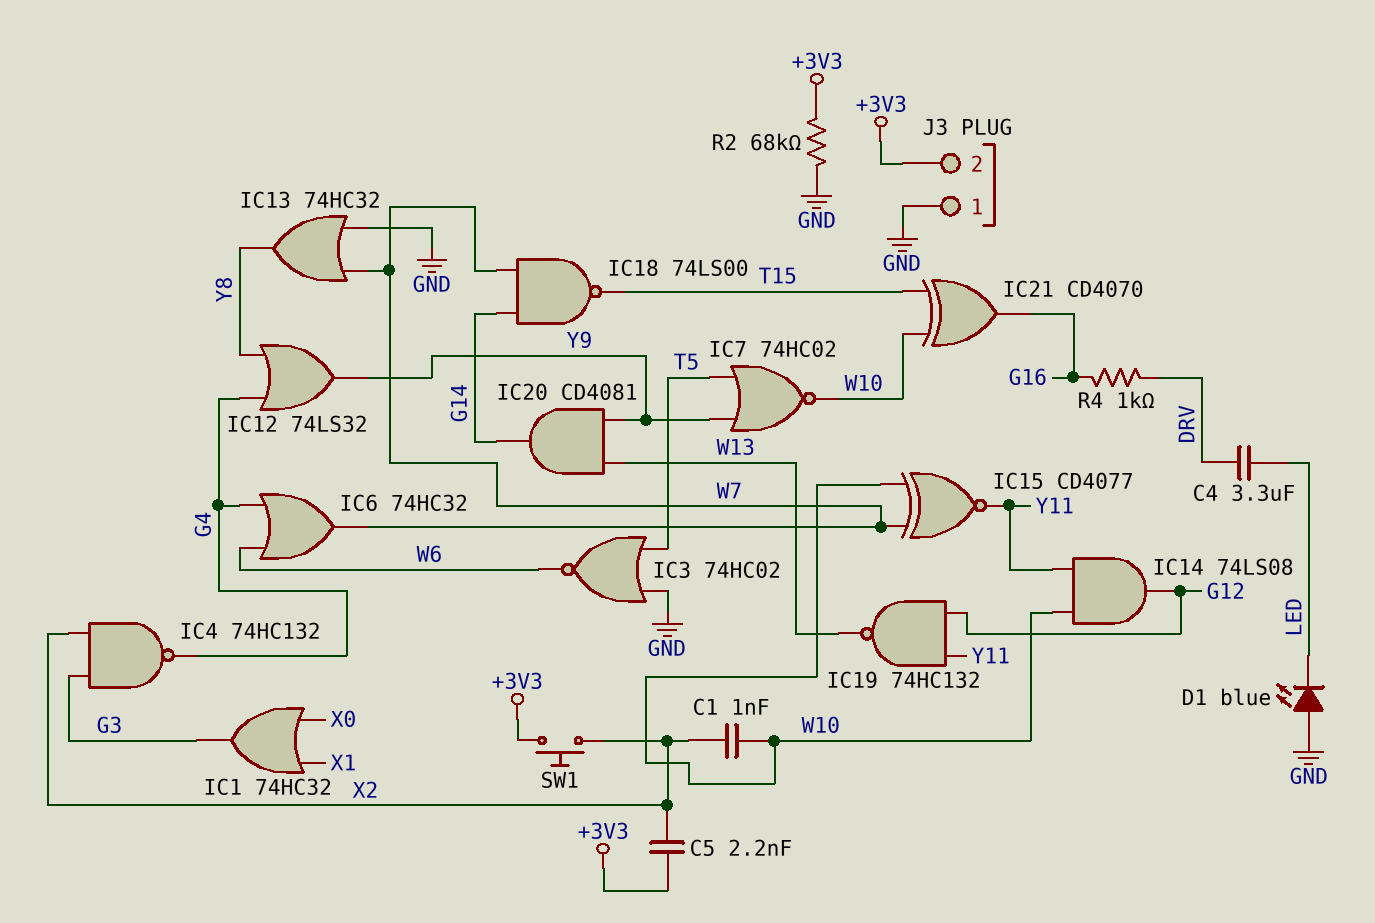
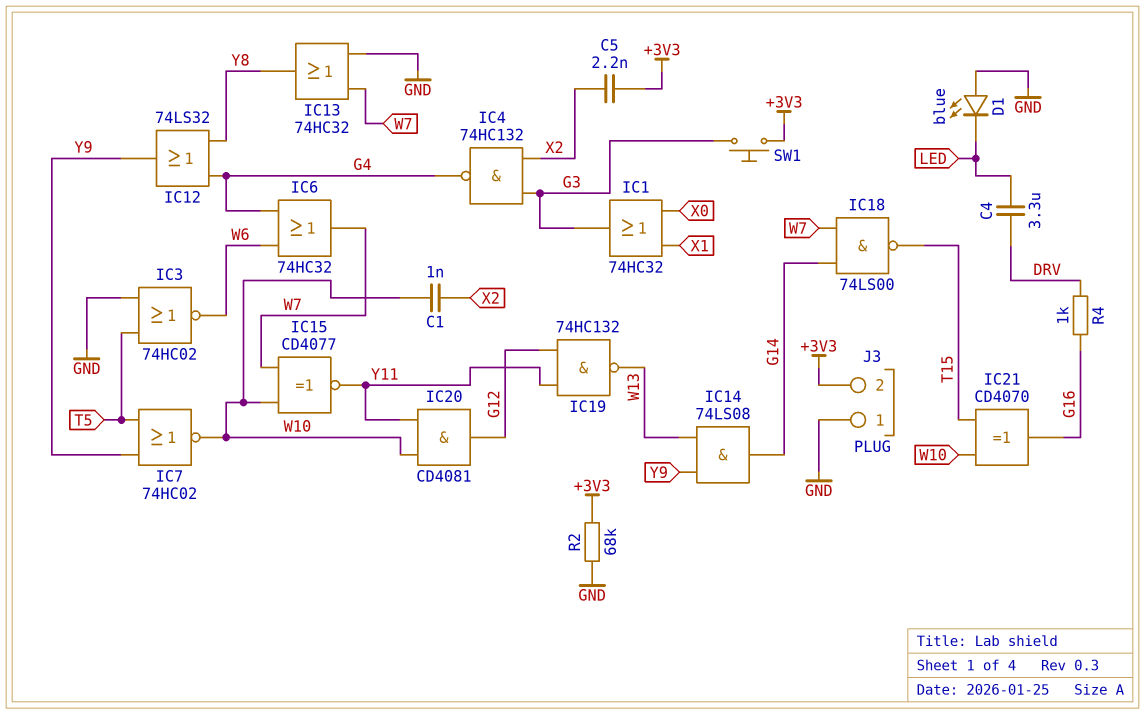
IC14: AND 74LS08 (in W10, in Y11, out G12) -> AND 74LS08 (in W13, in Y9, out G14)
IC20: AND CD4081 (in W13, in Y9, out G14) -> AND CD4081 (in W10, in Y11, out G12)
SW1: button (+3V3, X2) -> button (+3V3, G3)

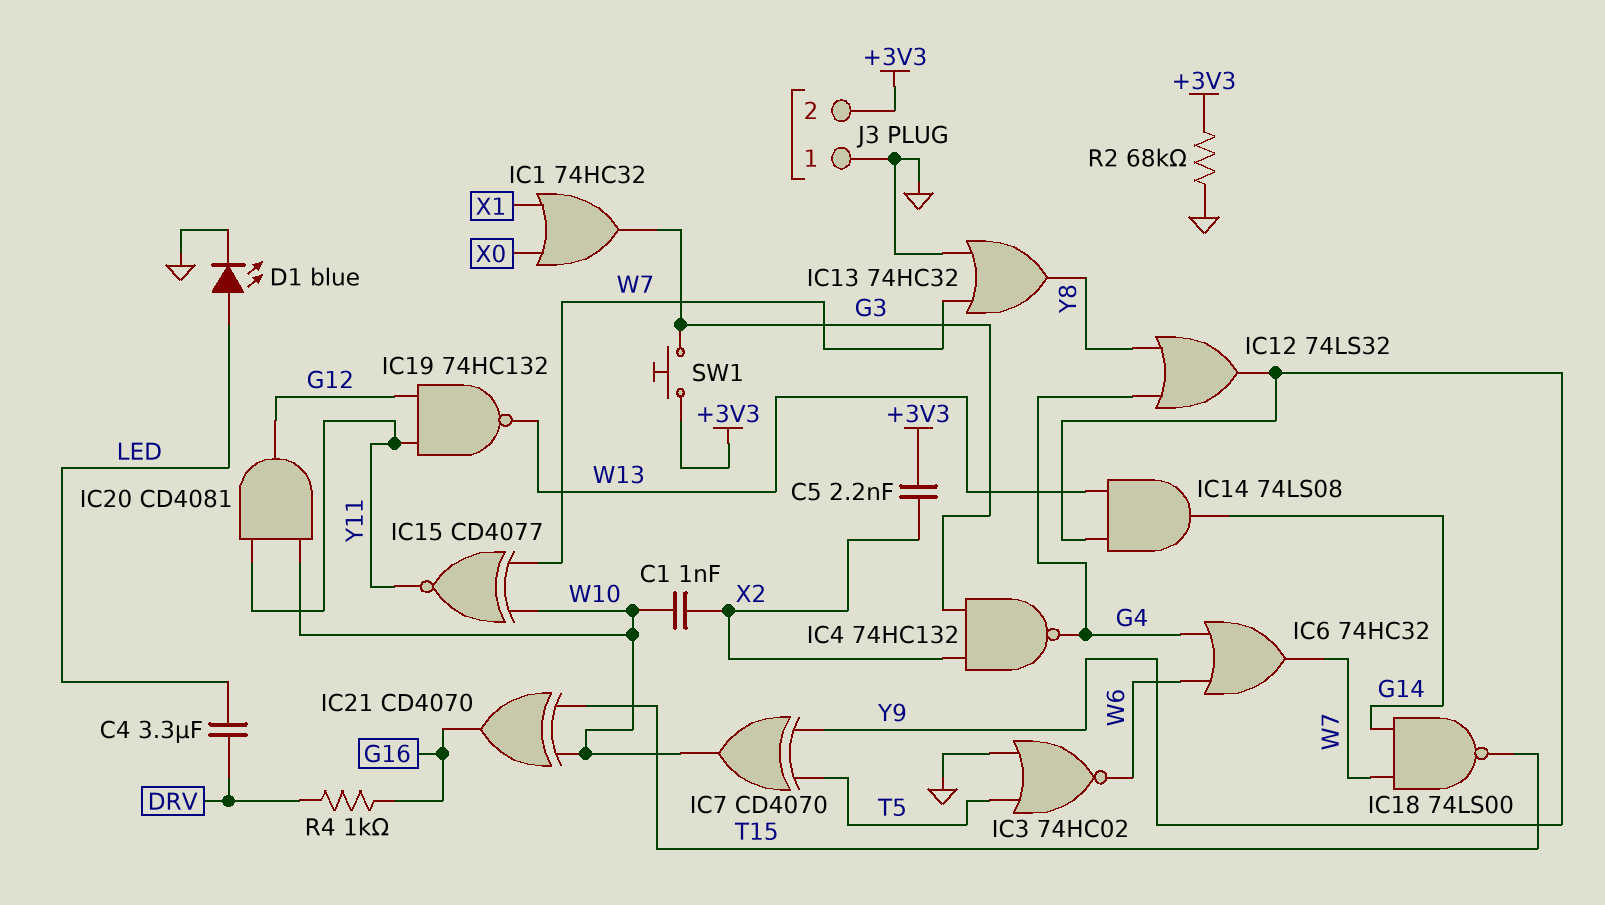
D1: LED blue (A GND, K LED) -> LED blue (A LED, K GND)
IC7: NOR 74HC02 (in T5, in Y9, out W10) -> XOR CD4070 (in T5, in Y9, out W10)

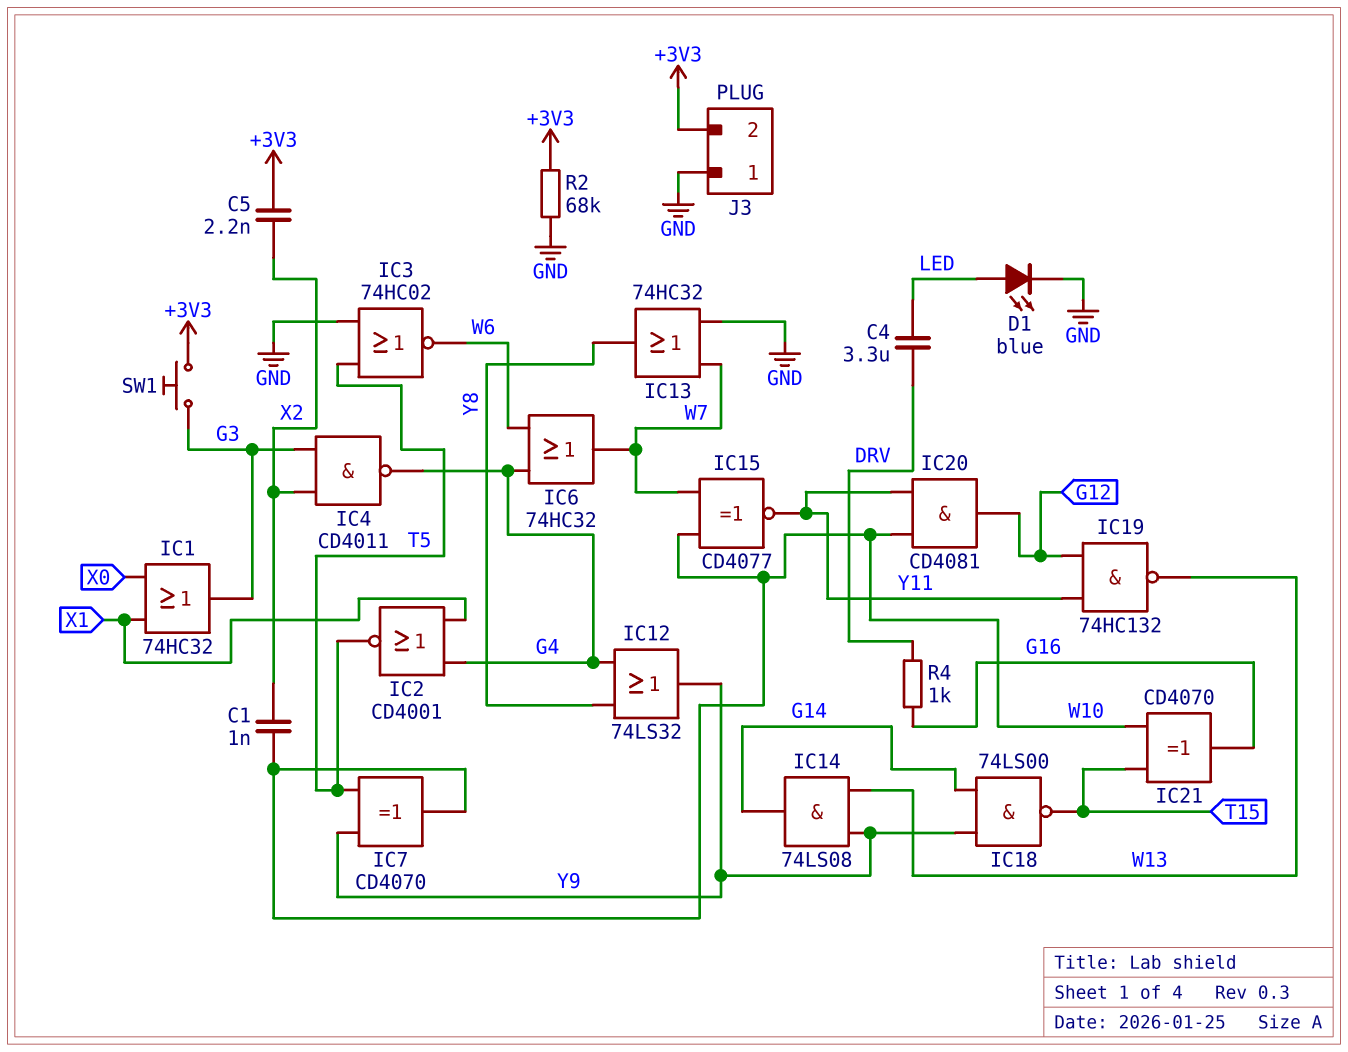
IC2: none -> NOR CD4001 (in G4, in X1, out T5)
IC4: NAND 74HC132 (in G3, in X2, out G4) -> NAND CD4011 (in G3, in X2, out G4)
IC18: NAND 74LS00 (in G14, in W7, out T15) -> NAND 74LS00 (in G14, in Y9, out T15)

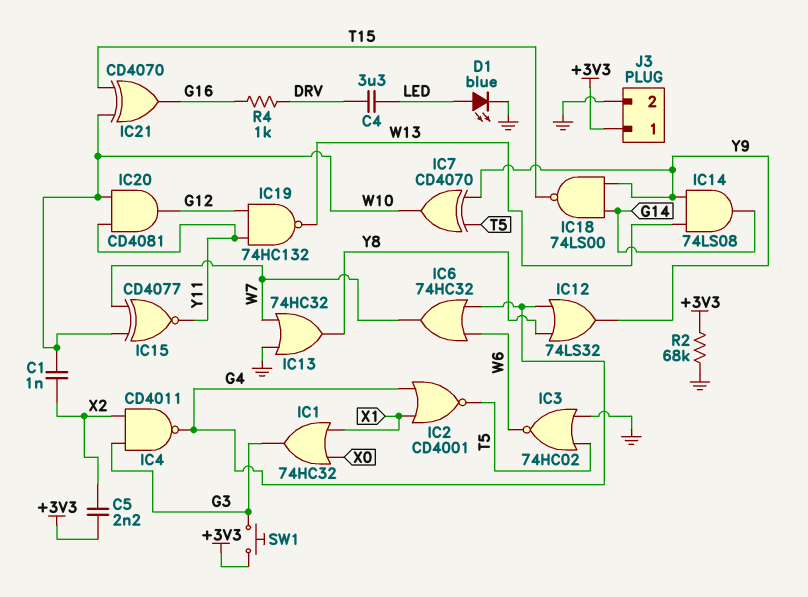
J3 pin 1: GND -> +3V3
J3 pin 2: +3V3 -> GND

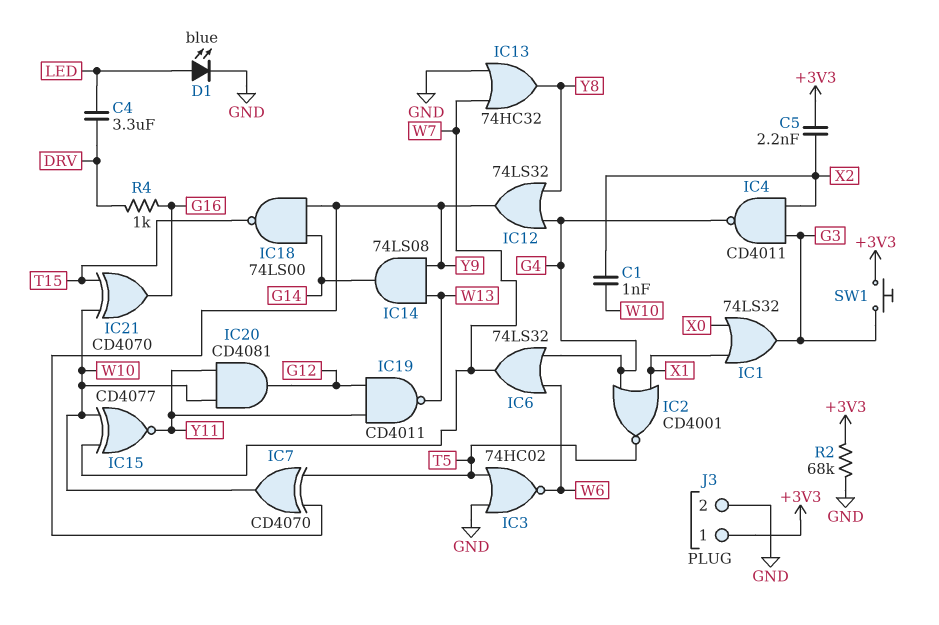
IC1: OR 74HC32 (in X0, in X1, out G3) -> OR 74LS32 (in X0, in X1, out G3)
IC6: OR 74HC32 (in G4, in W6, out W7) -> OR 74LS32 (in G4, in W6, out W7)
IC19: NAND 74HC132 (in G12, in Y11, out W13) -> NAND CD4011 (in G12, in Y11, out W13)

